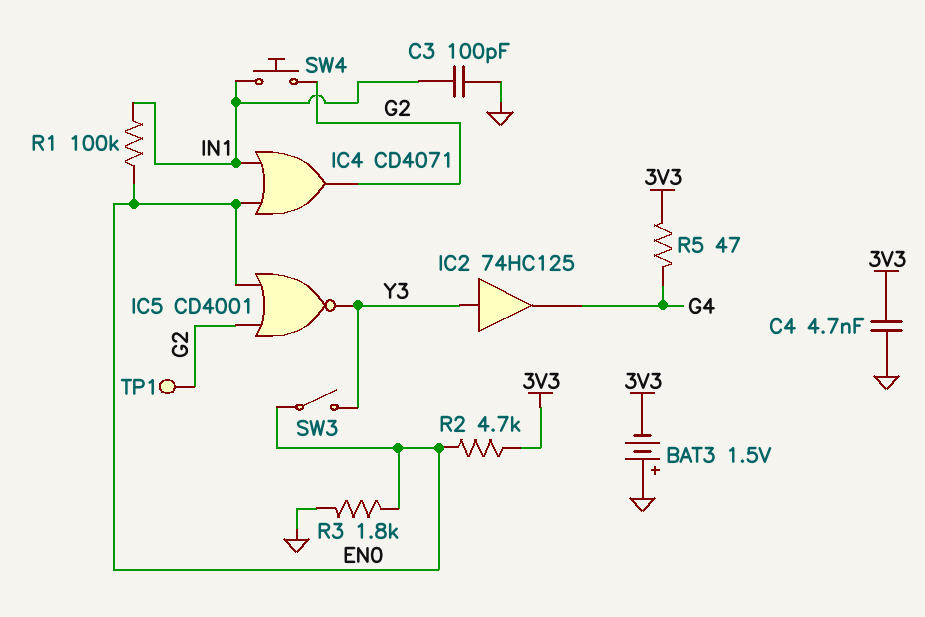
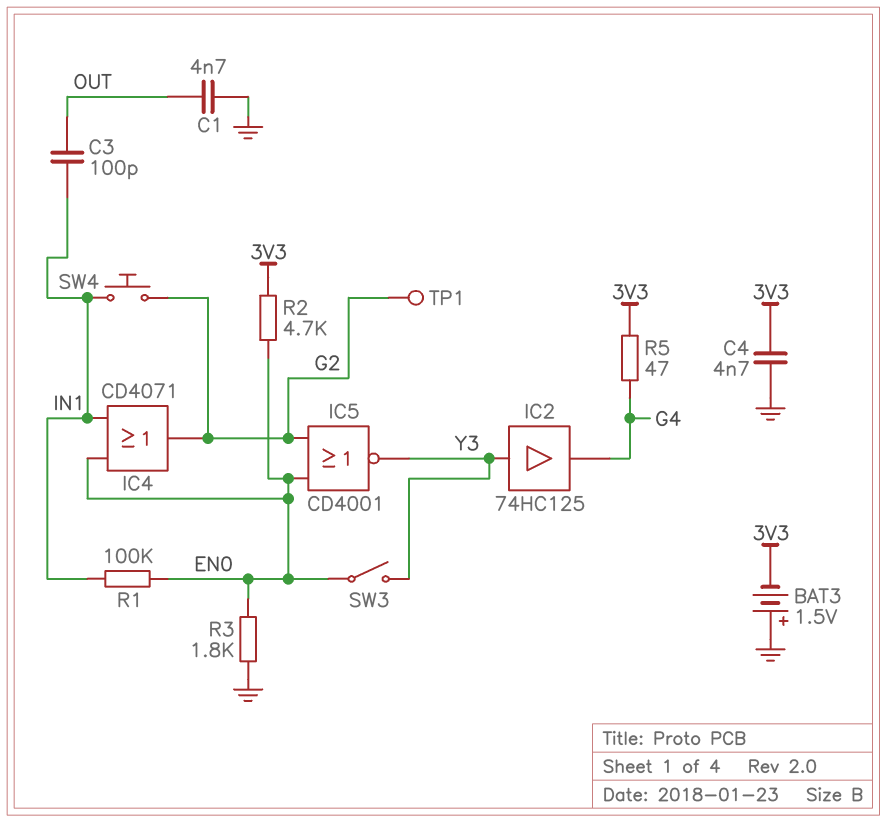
C1: none -> 4.7nF (GND, OUT)
C3: 100pF (GND, IN1) -> 100pF (IN1, OUT)

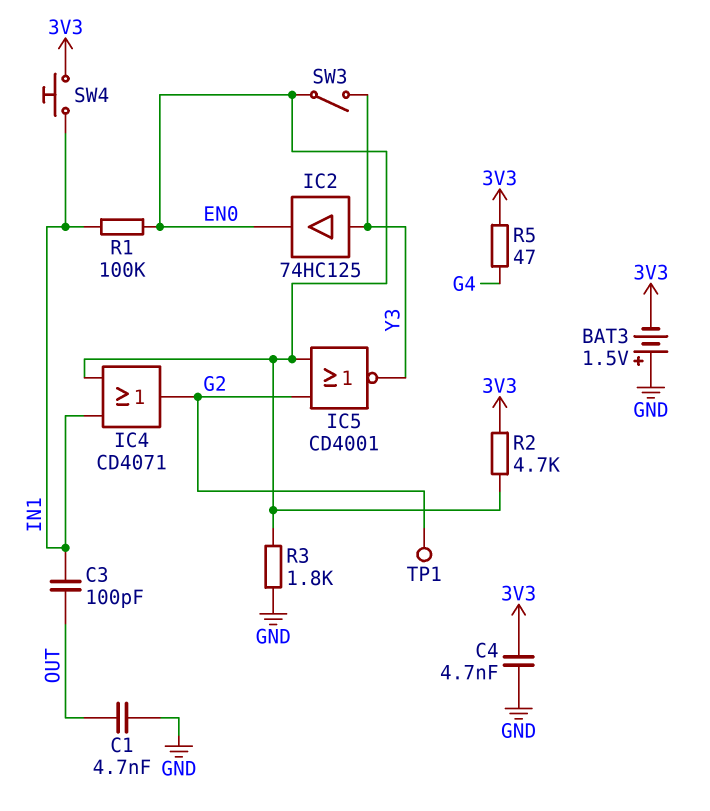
IC2: buffer 74HC125 (in Y3, out G4) -> buffer 74HC125 (in Y3, out EN0)
SW4: button (G2, IN1) -> button (3V3, IN1)

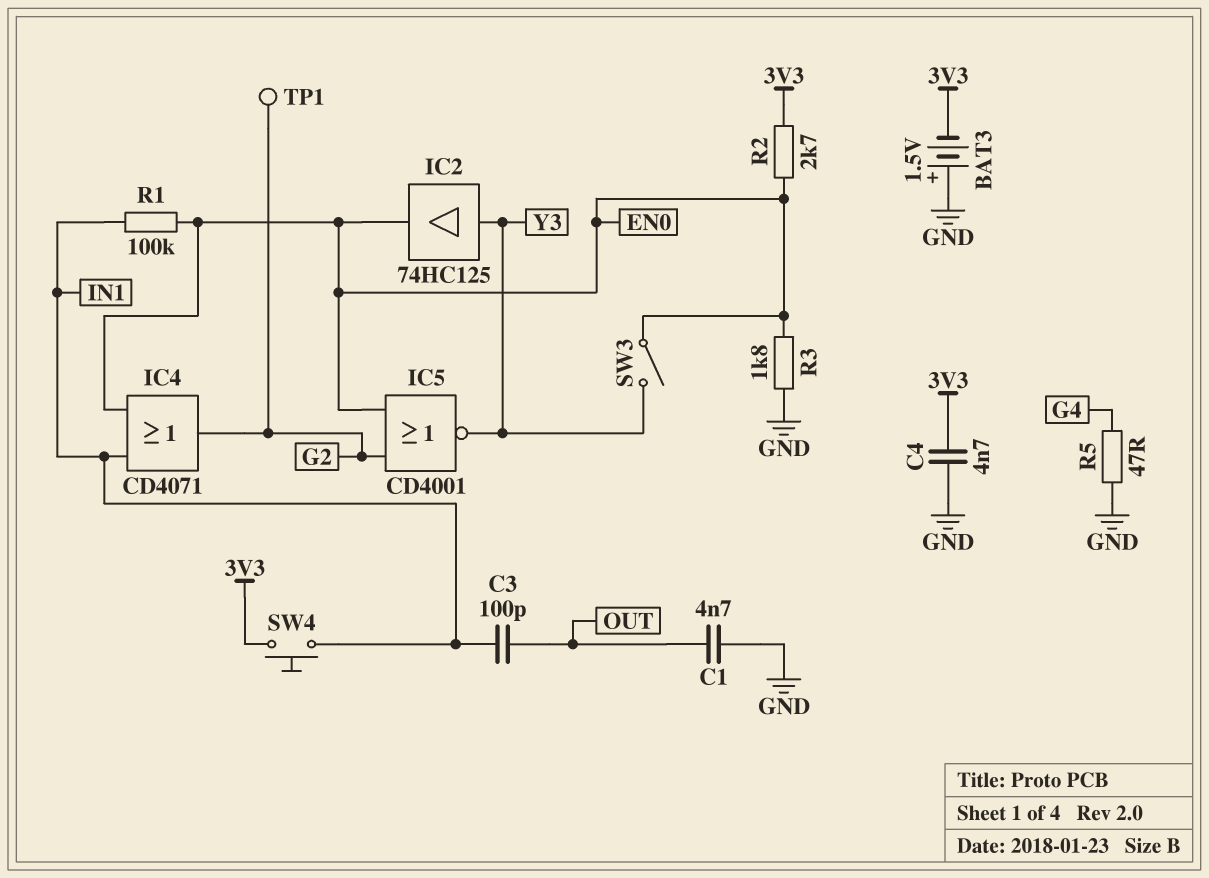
R2: 4.7k (3V3, EN0) -> 2.7k (3V3, EN0)
R5: 47 (3V3, G4) -> 47 (G4, GND)

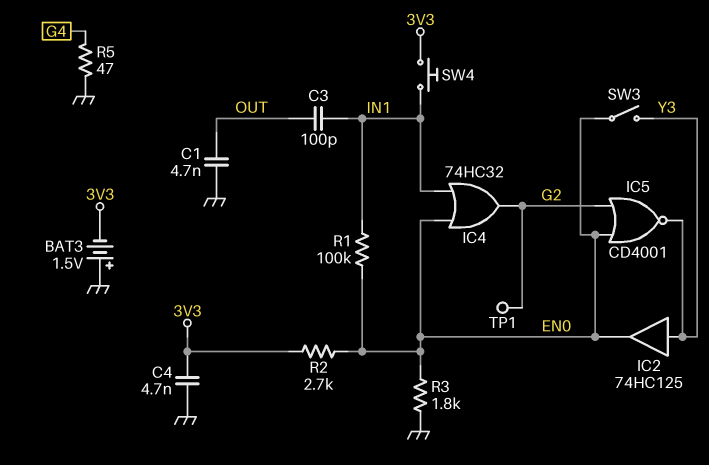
IC4: OR CD4071 (in EN0, in IN1, out G2) -> OR 74HC32 (in EN0, in IN1, out G2)

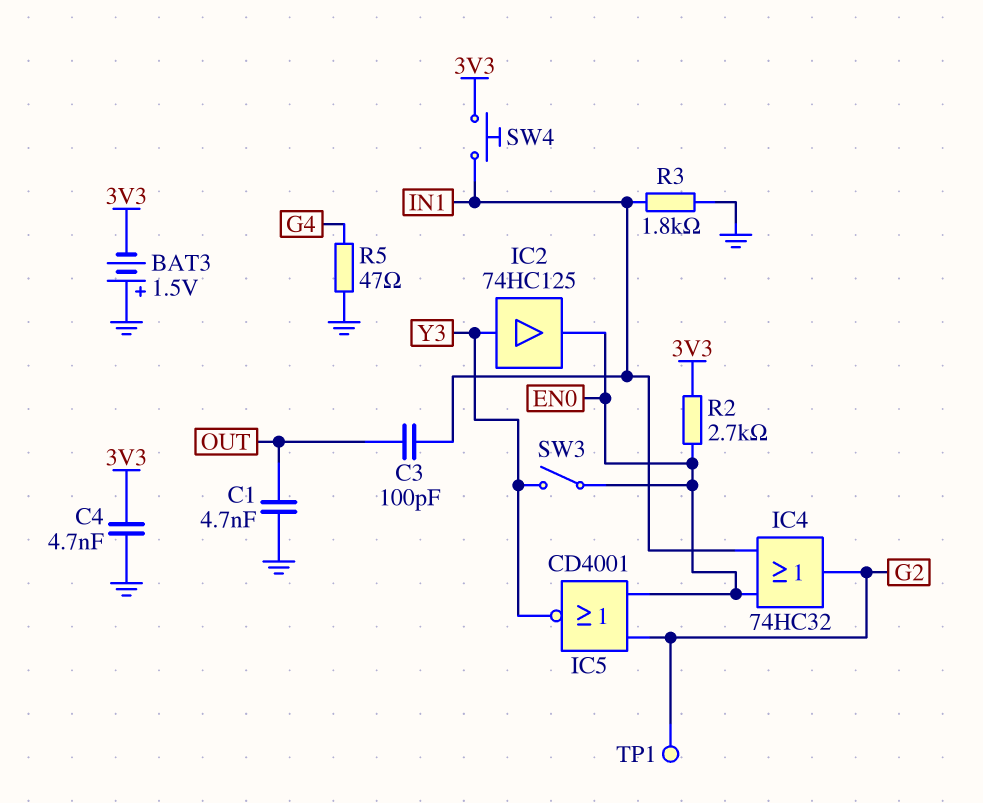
R1: 100k (EN0, IN1) -> none
R3: 1.8k (EN0, GND) -> 1.8k (GND, IN1)

